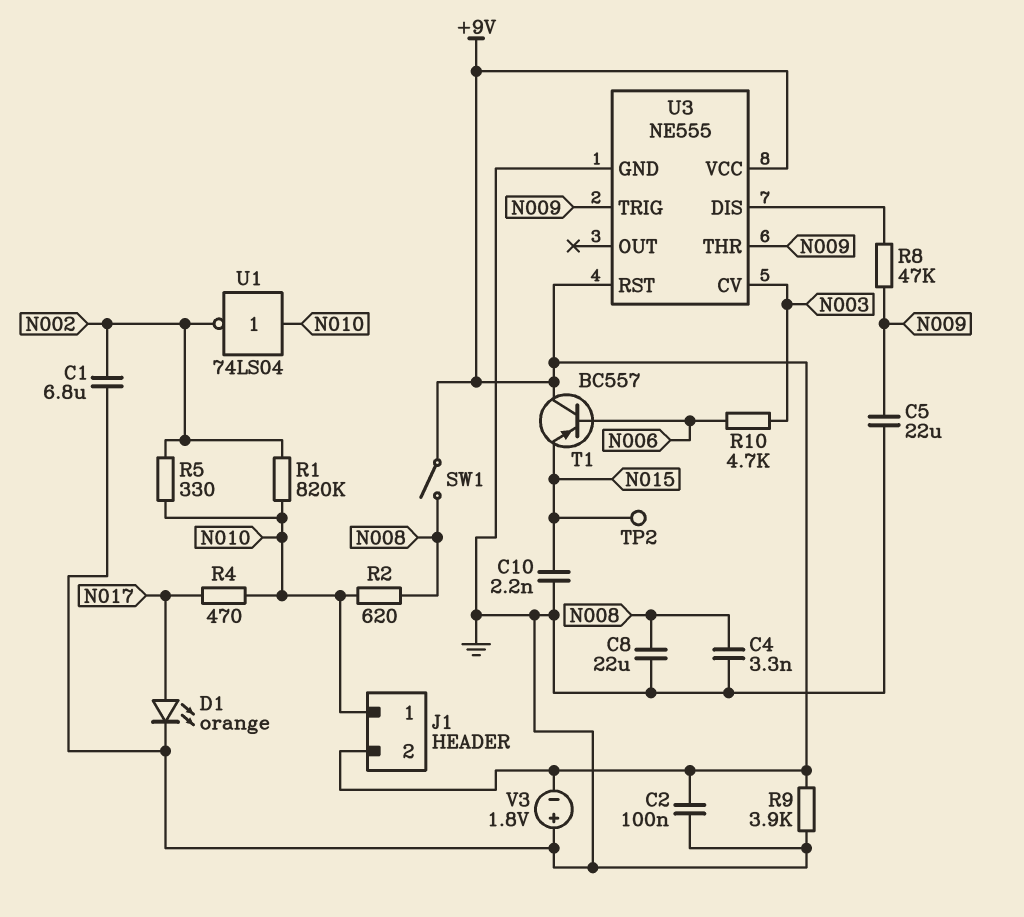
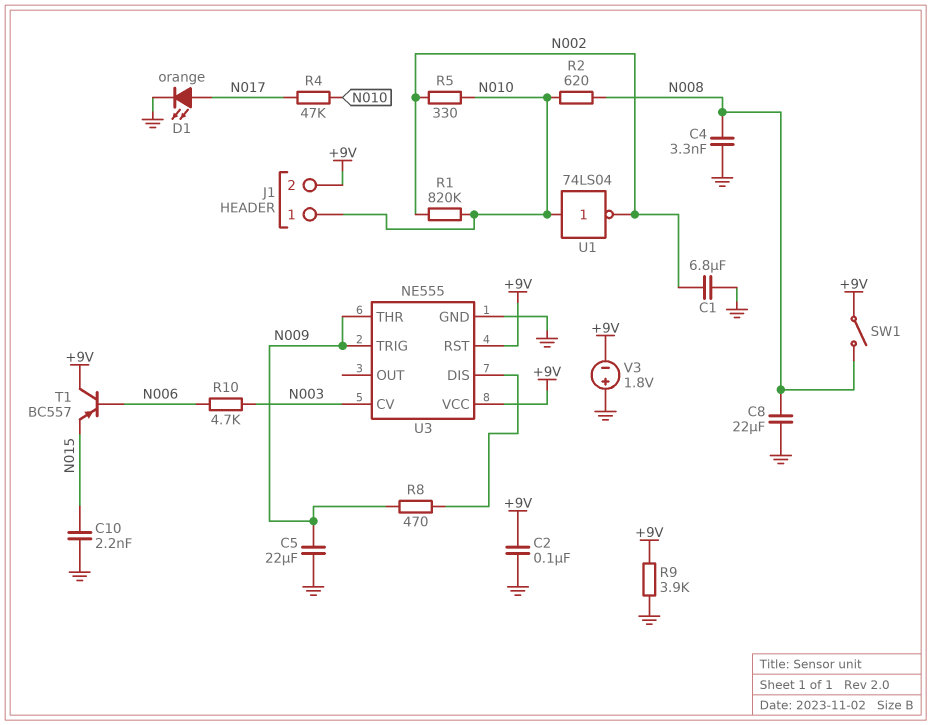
R4: 470 (N010, N017) -> 47k (N010, N017)
R8: 47k (N009, U3/DIS) -> 470 (N009, U3/DIS)
TP2: test point (N015) -> none

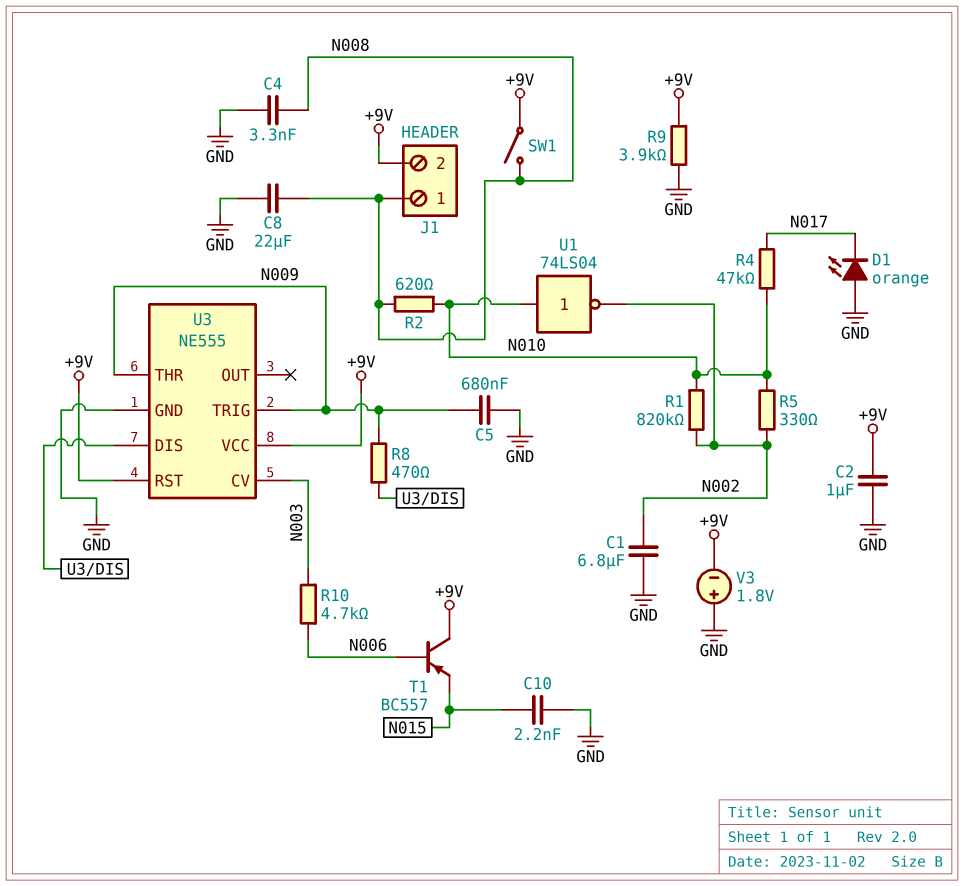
C2: 100nF (+9V, GND) -> 1uF (+9V, GND)
C5: 22uF (GND, N009) -> 680nF (GND, N009)
D1: LED orange (A N017, K GND) -> LED orange (A GND, K N017)
J1 pin 1: N010 -> N008

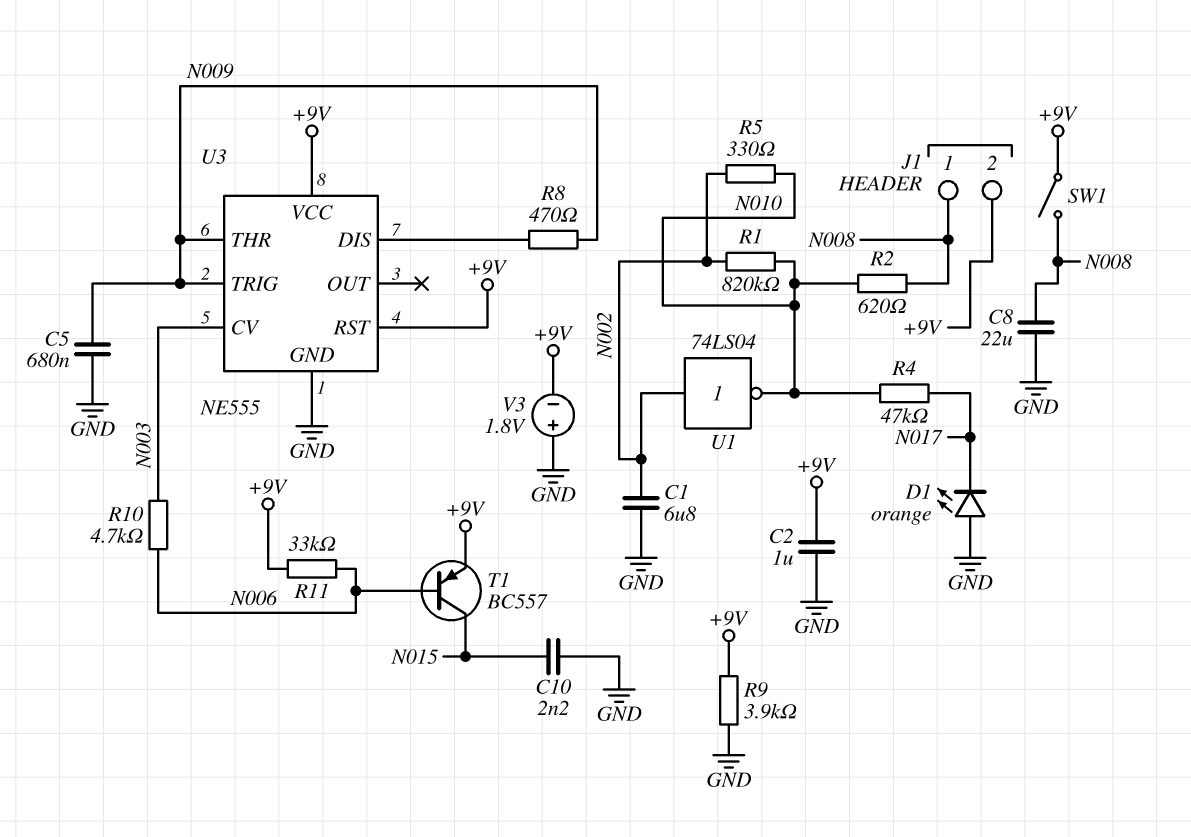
C4: 3.3nF (GND, N008) -> none
R11: none -> 33k (+9V, N006)
T1: PNP BC557 (B N006, C +9V, E N015) -> PNP BC557 (B N006, C N015, E +9V)
U1: NOT 74LS04 (in N010, out N002) -> NOT 74LS04 (in N002, out N010)

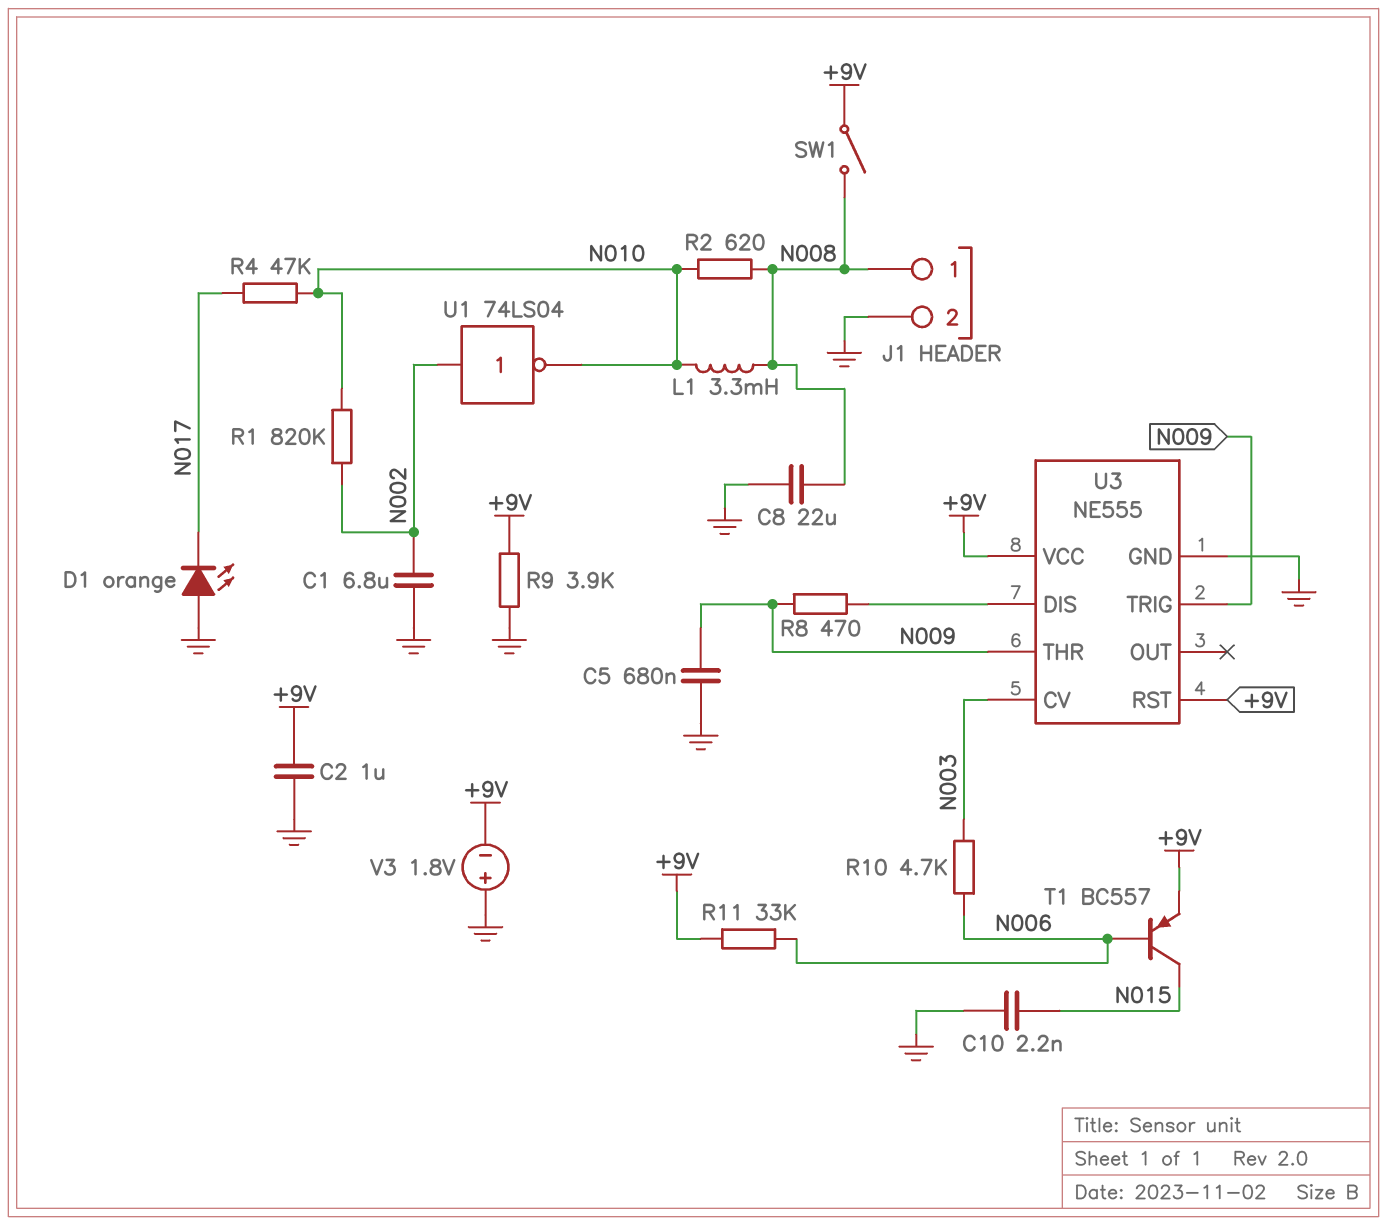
J1 pin 2: +9V -> GND
L1: none -> 3.3mH (N008, N010)
R5: 330 (N002, N010) -> none

